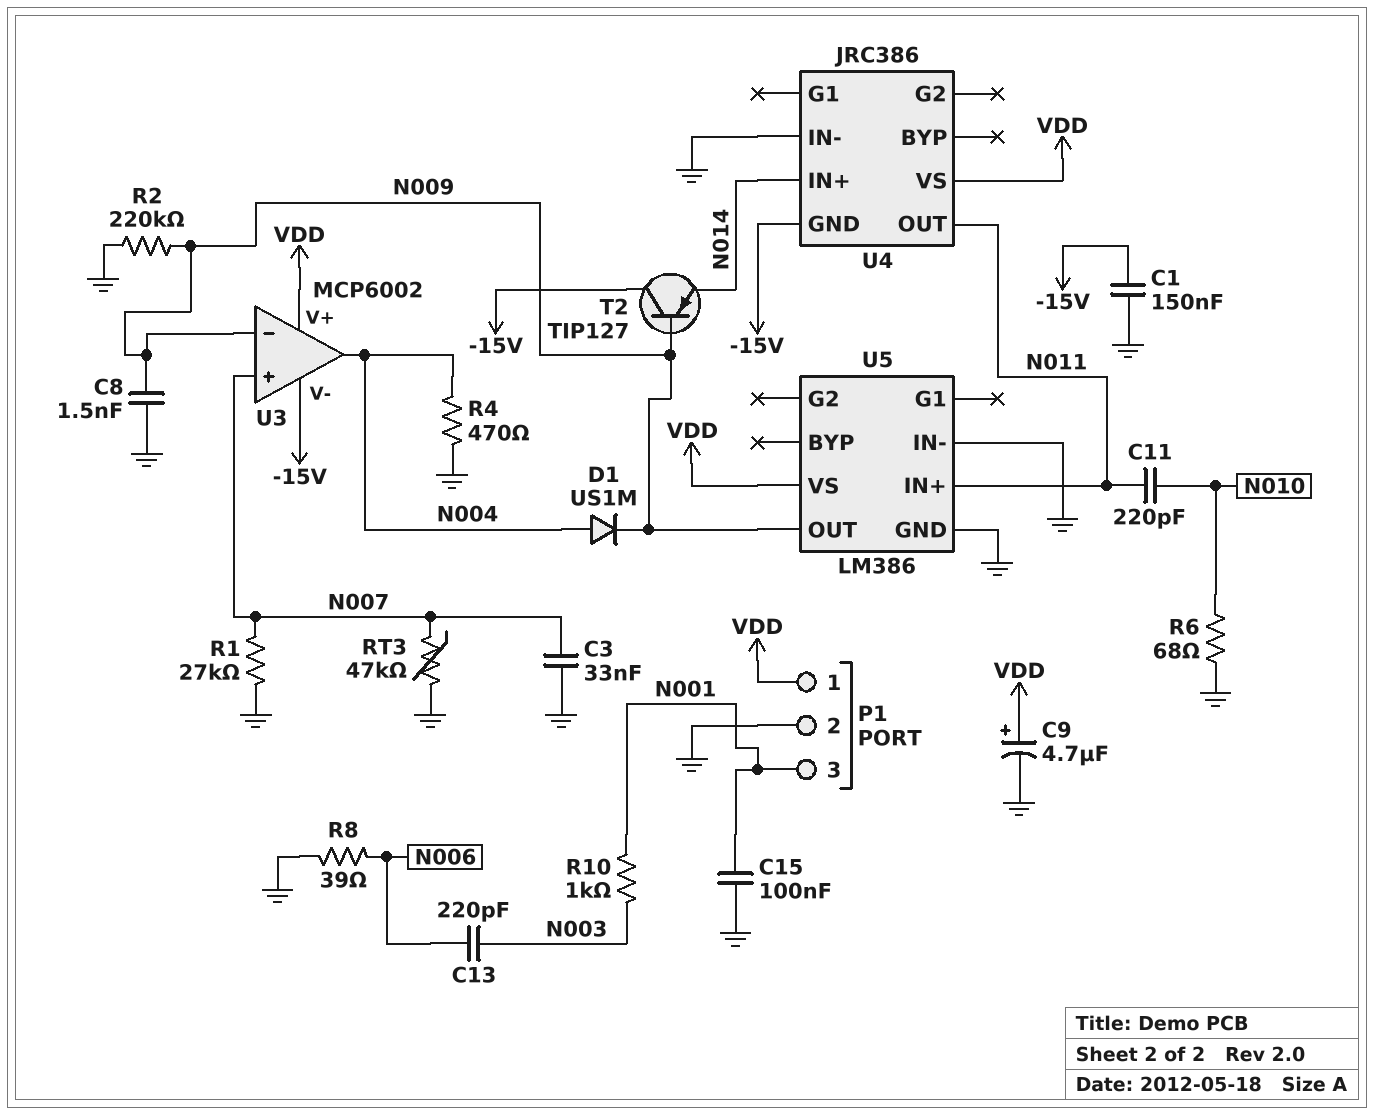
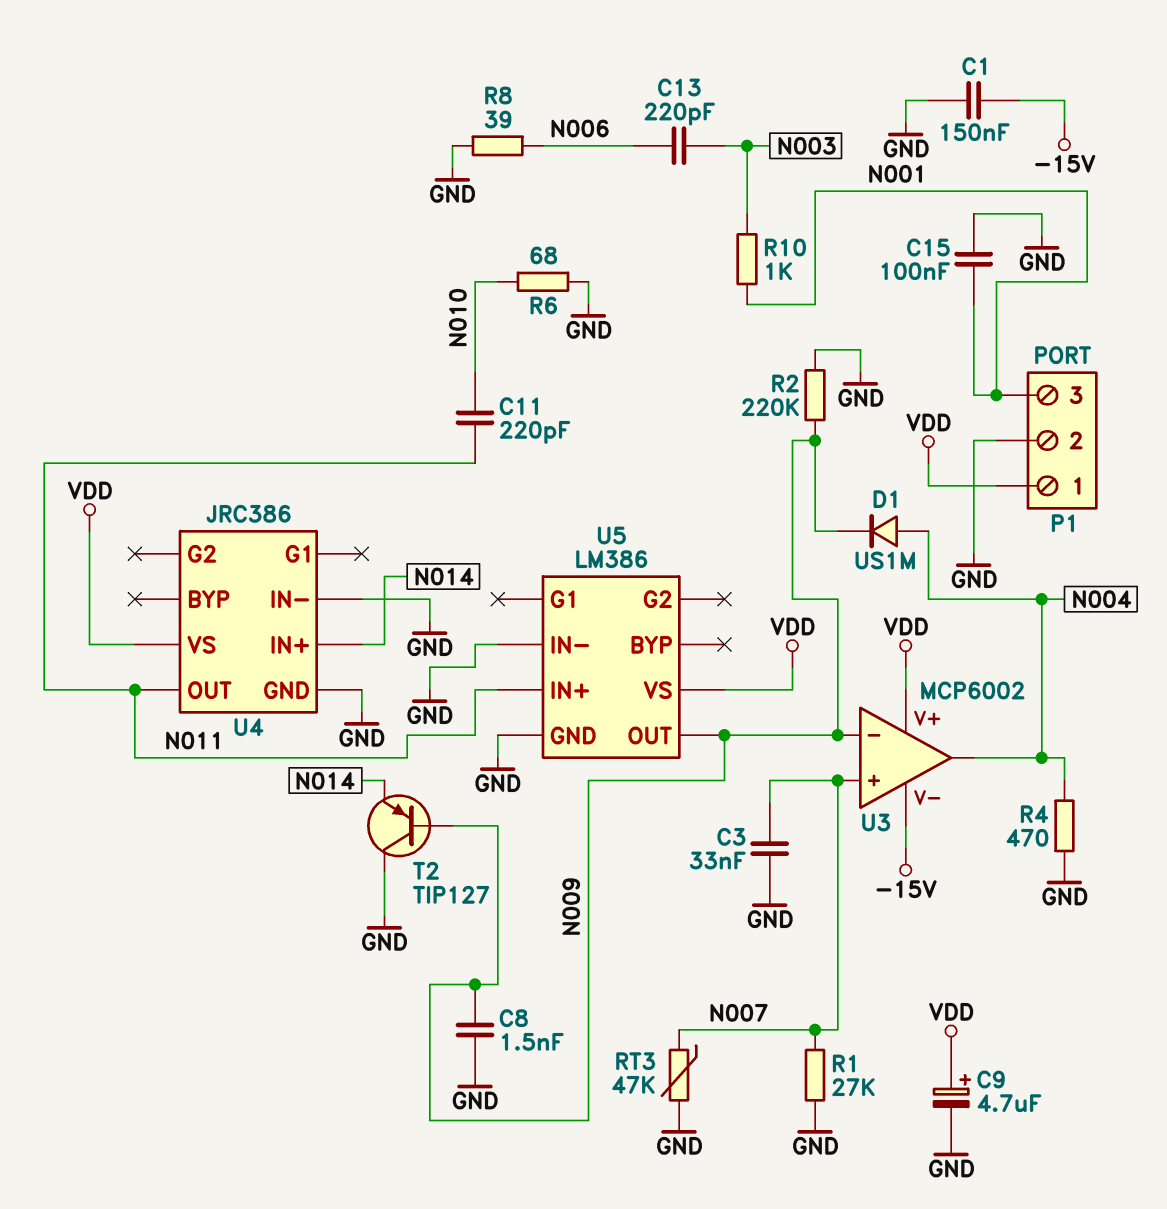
T2: PNP TIP127 (B N009, C -15V, E N014) -> PNP TIP127 (B N009, C GND, E N014)
U4 pin GND: -15V -> GND

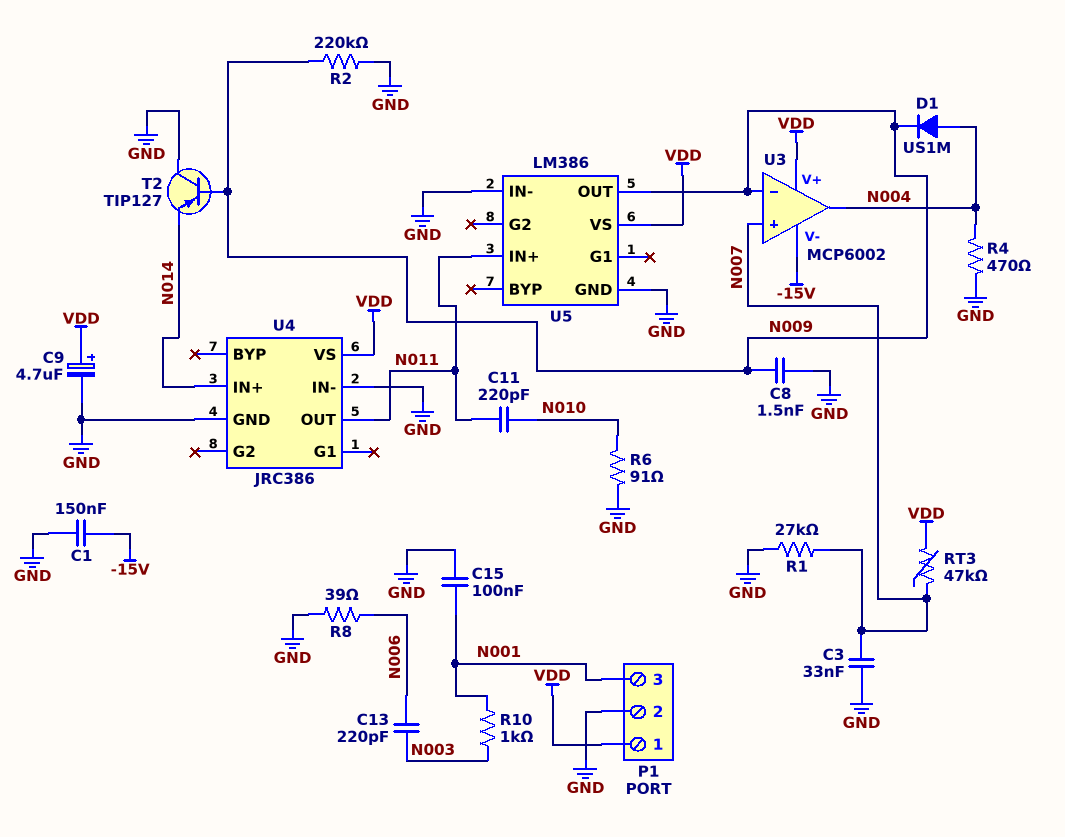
R6: 68 (GND, N010) -> 91 (GND, N010)
RT3: 47k (GND, N007) -> 47k (N007, VDD)

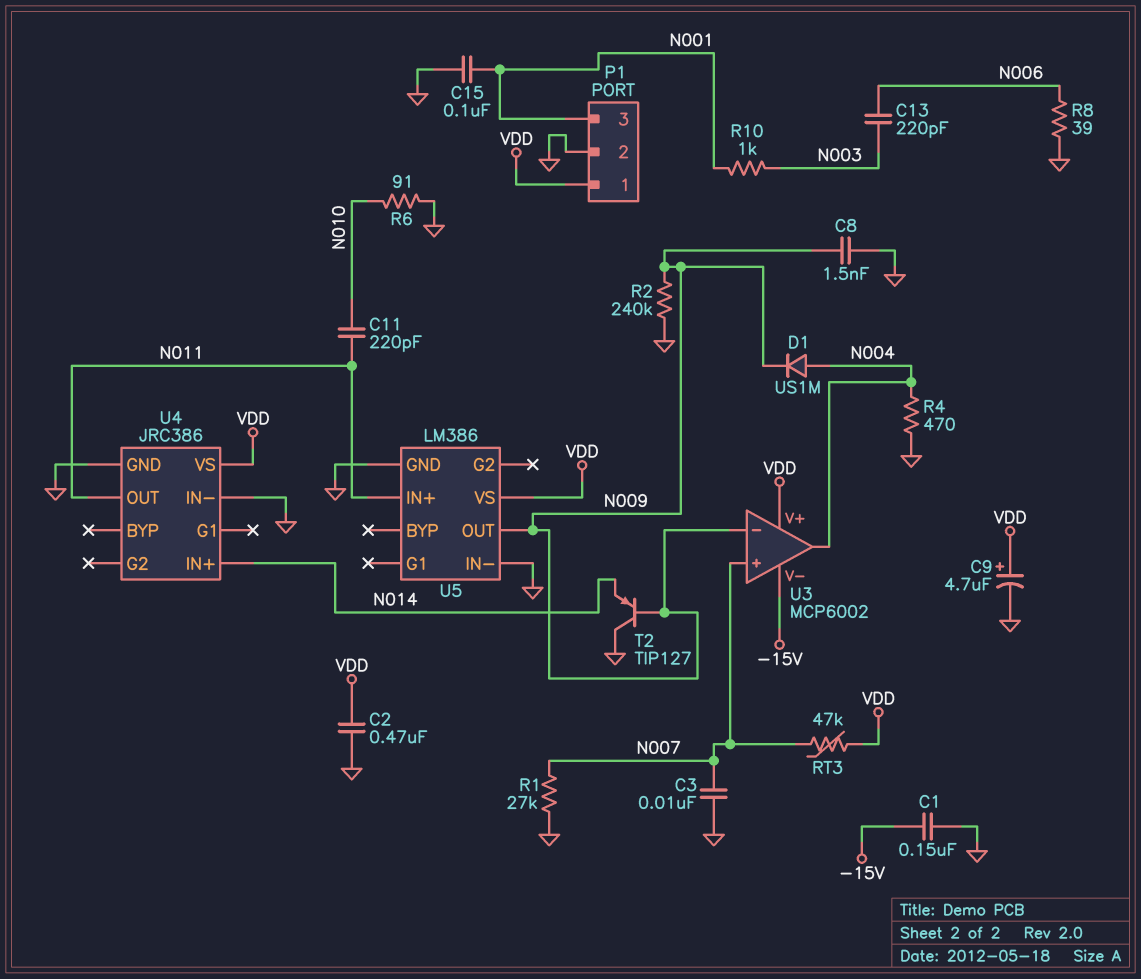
C2: none -> 470nF (GND, VDD)
C3: 33nF (GND, N007) -> 10nF (GND, N007)
R2: 220k (GND, N009) -> 240k (GND, N009)

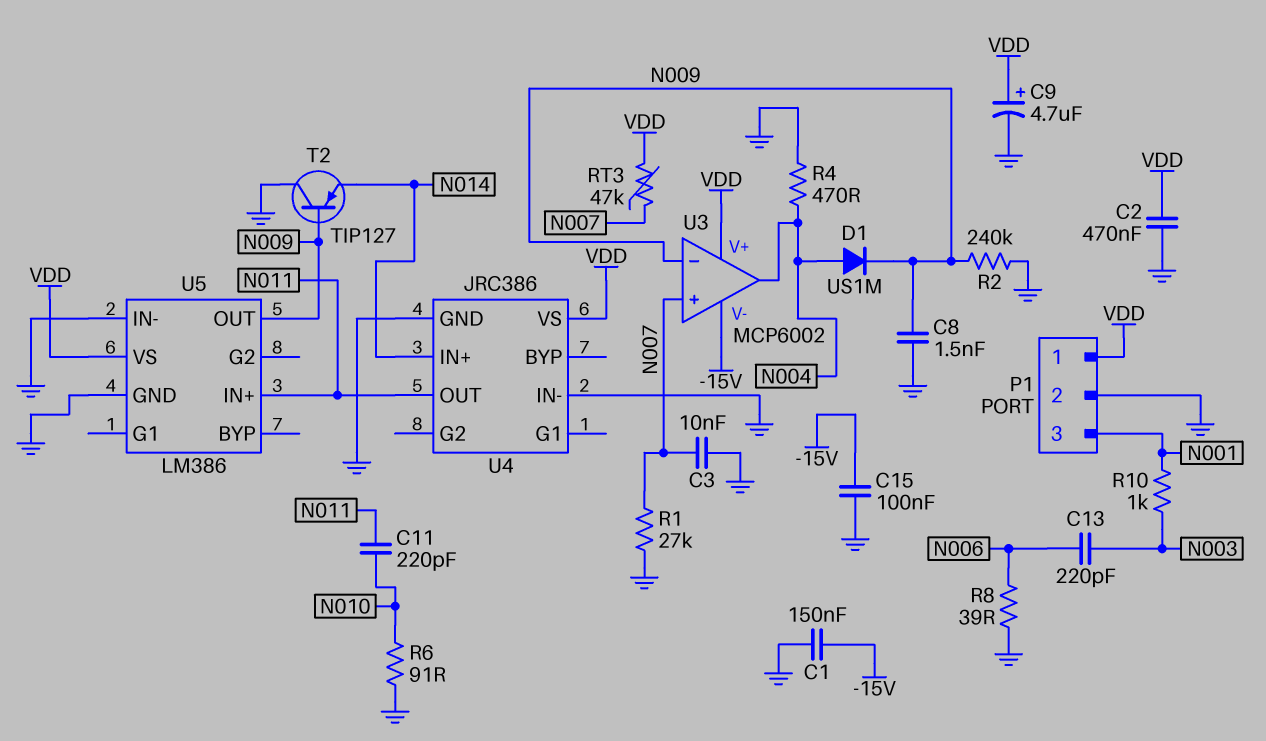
C15: 100nF (GND, N001) -> 100nF (-15V, GND)

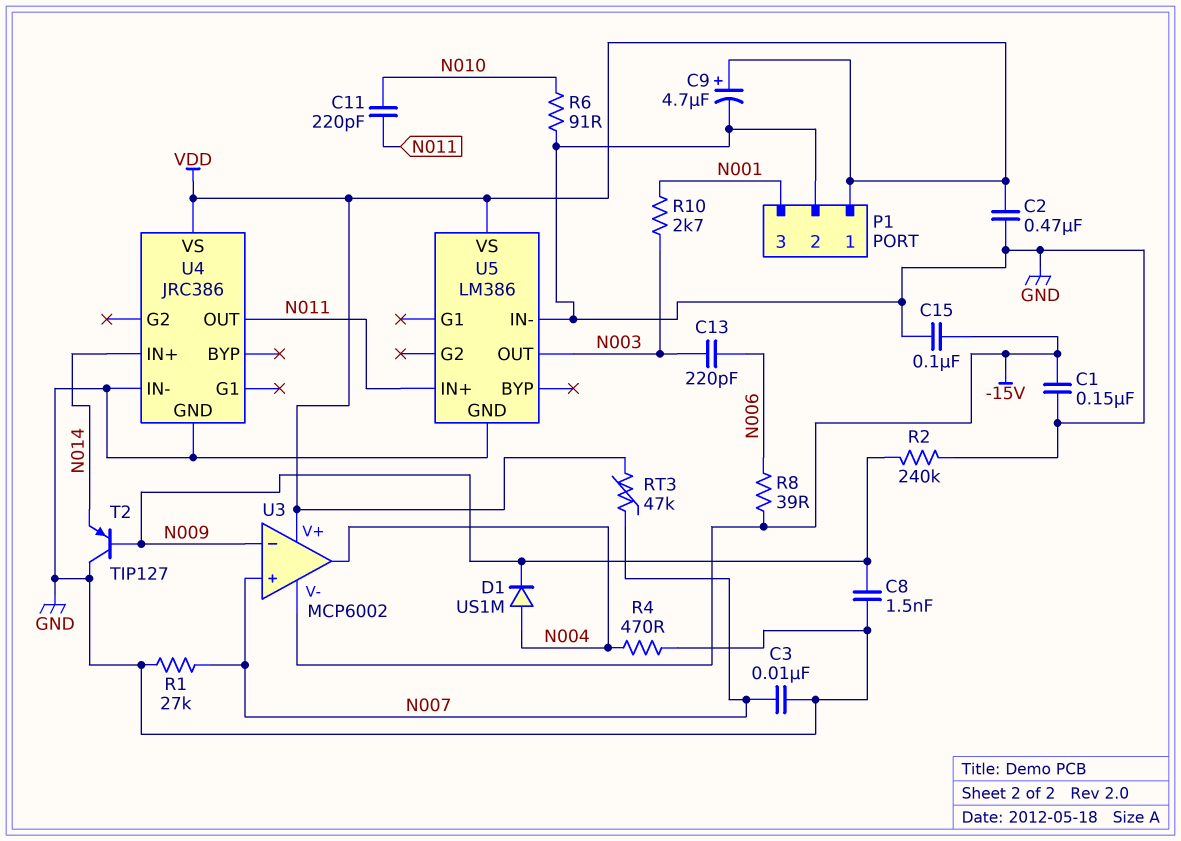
R8: 39 (GND, N006) -> 39 (-15V, N006)
R10: 1k (N001, N003) -> 2.7k (N001, N003)
U5 pin OUT: N009 -> N003

